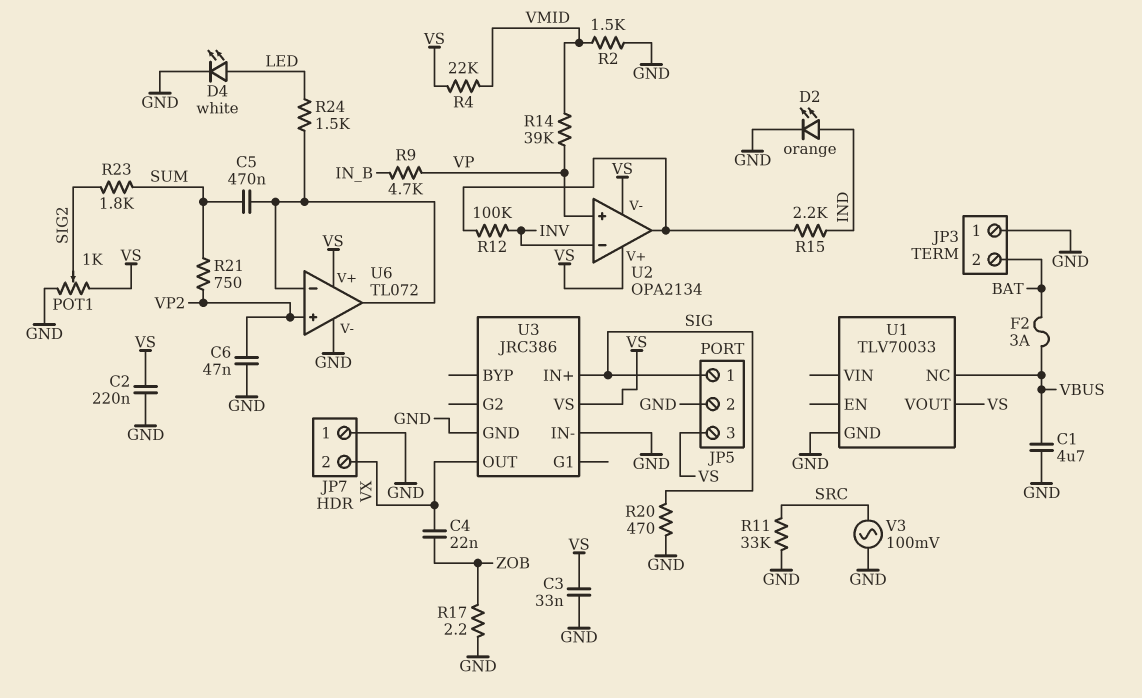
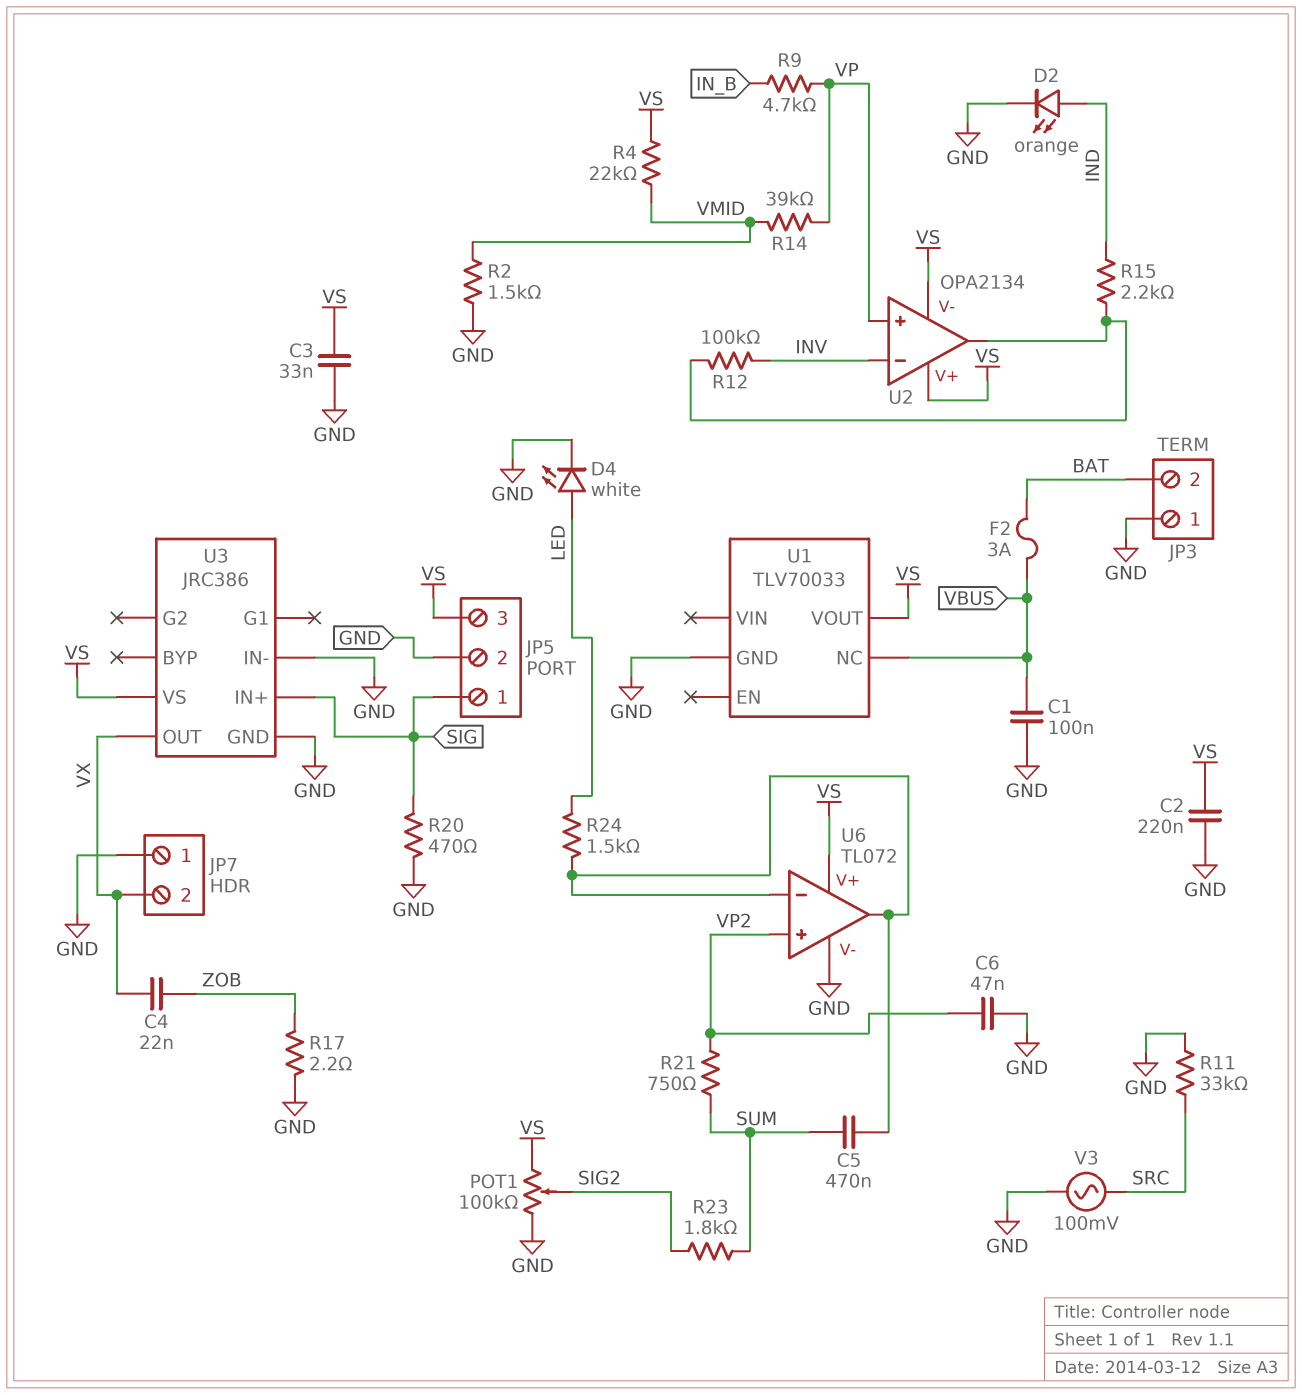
C1: 4.7uF (GND, VBUS) -> 100nF (GND, VBUS)
POT1: 1k (GND, VS, wiper SIG2) -> 100k (GND, VS, wiper SIG2)

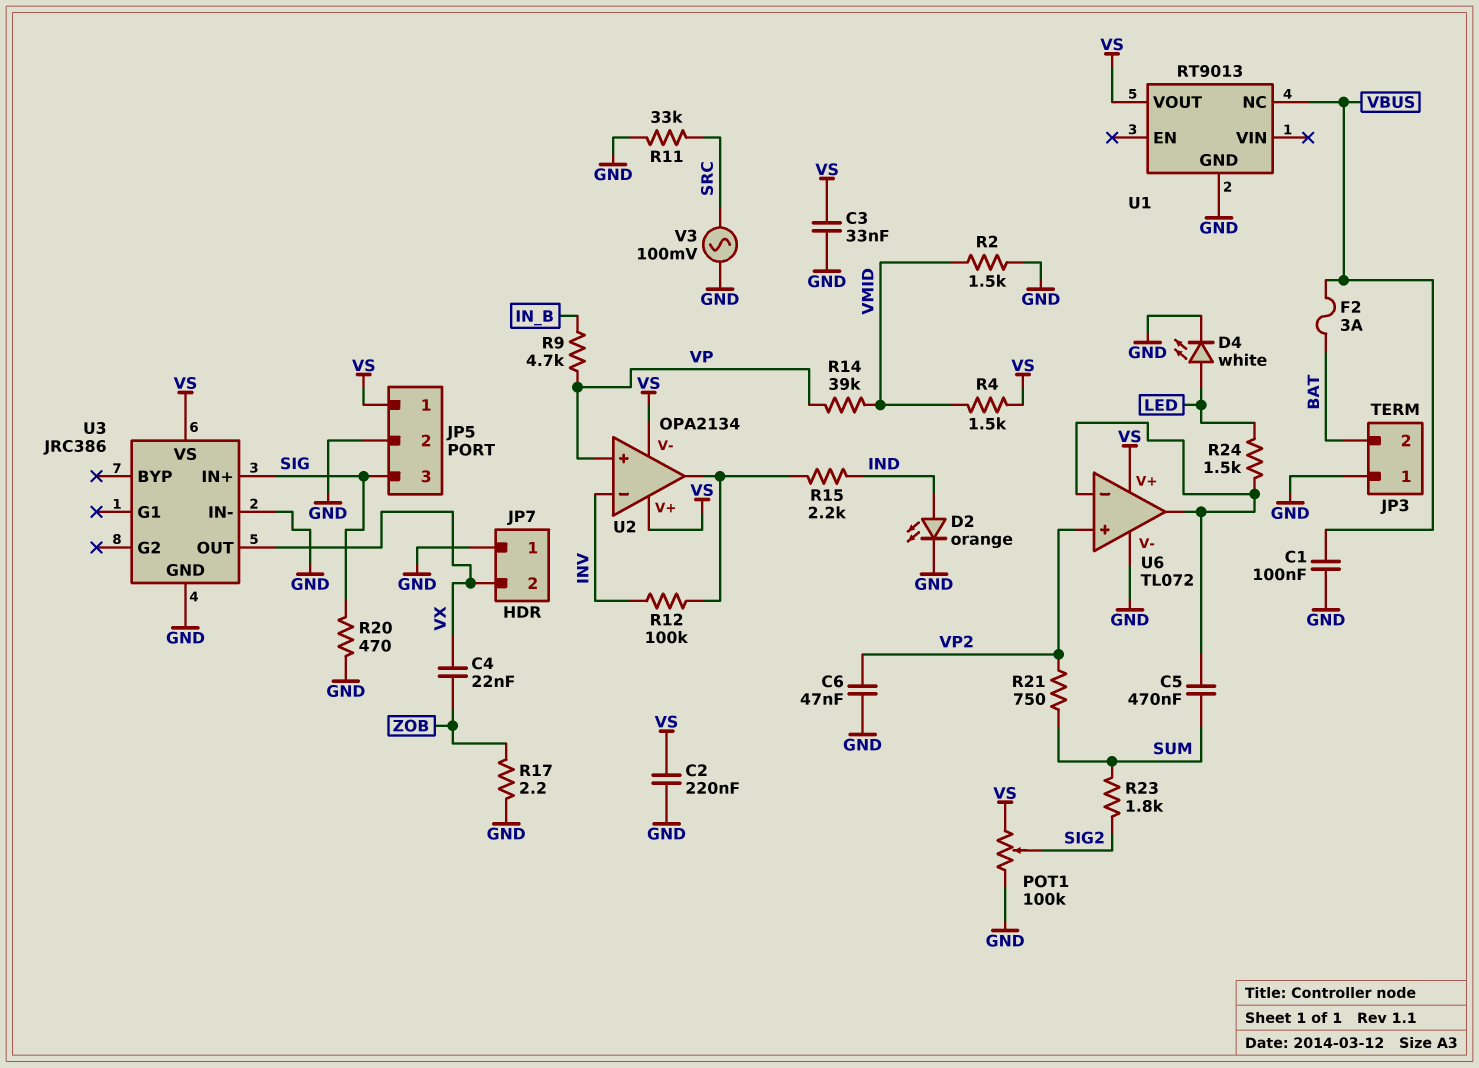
JP5 pin 1: SIG -> VS
JP5 pin 3: VS -> SIG
R4: 22k (VMID, VS) -> 1.5k (VMID, VS)
U1: TLV70033 -> RT9013

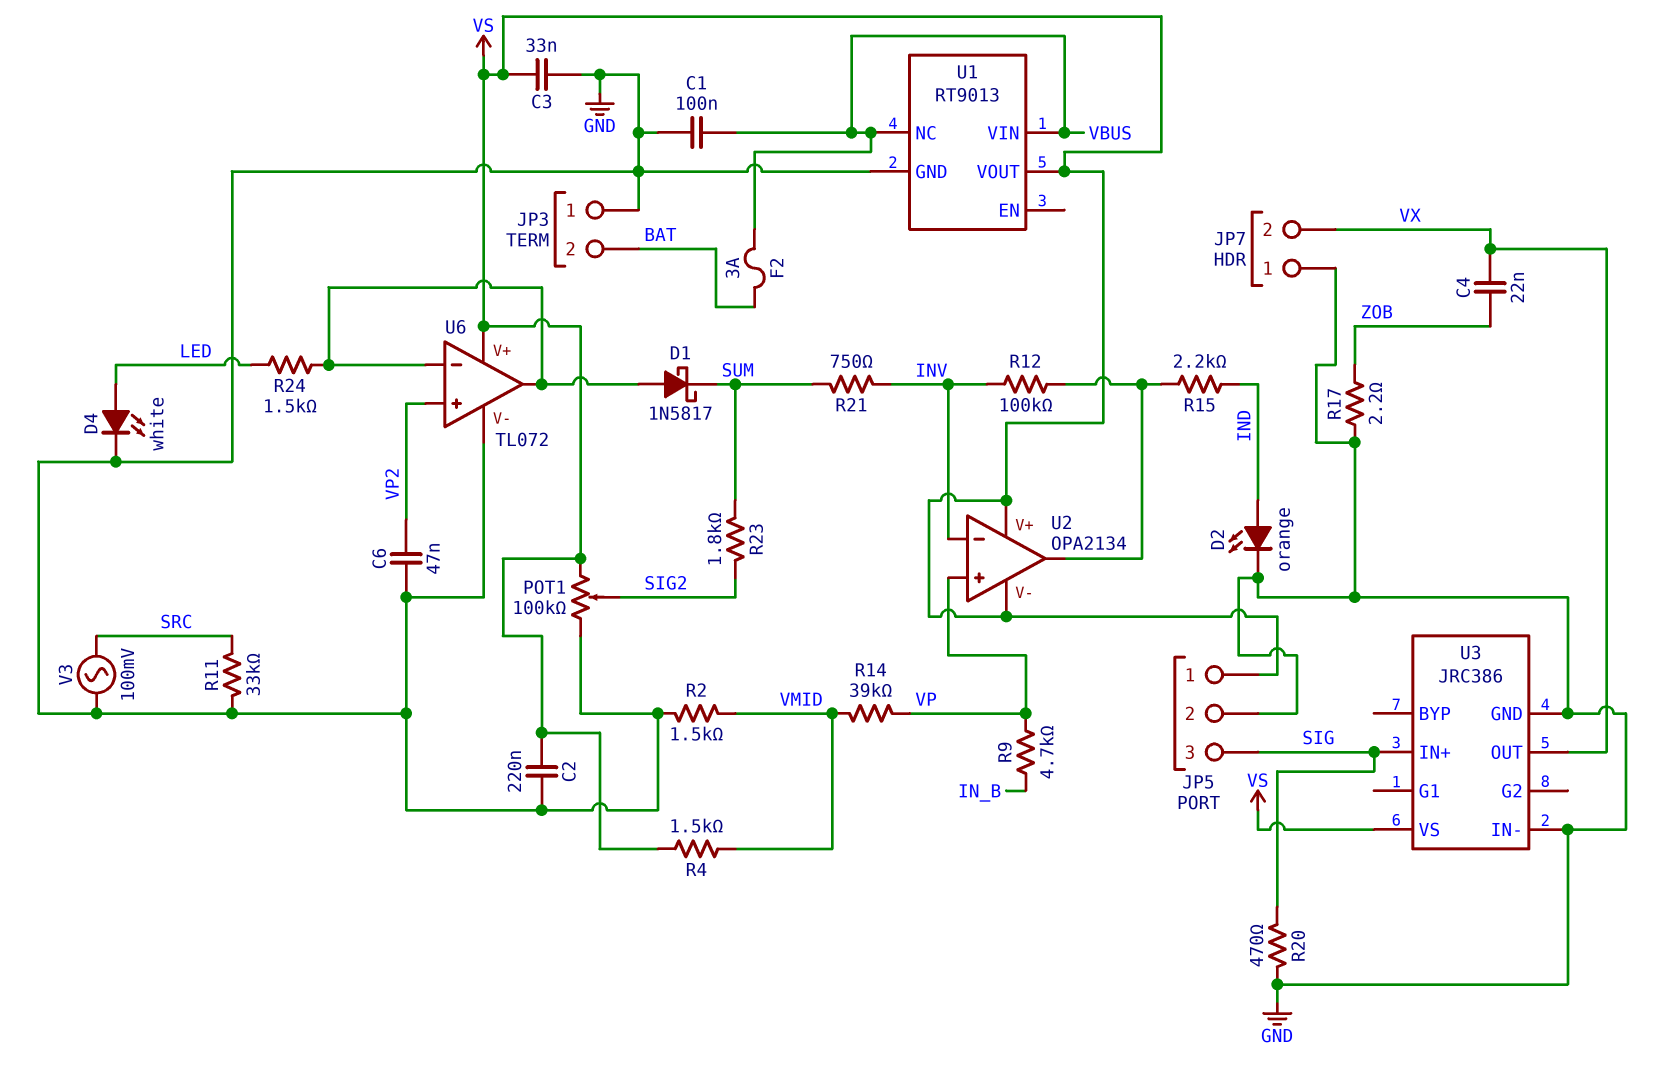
C5: 470nF (SUM, U6/in-) -> none
D1: none -> schottky 1N5817 (A U6/in-, K SUM)
R21: 750 (SUM, VP2) -> 750 (INV, SUM)
U1 pin VIN: none -> VBUS

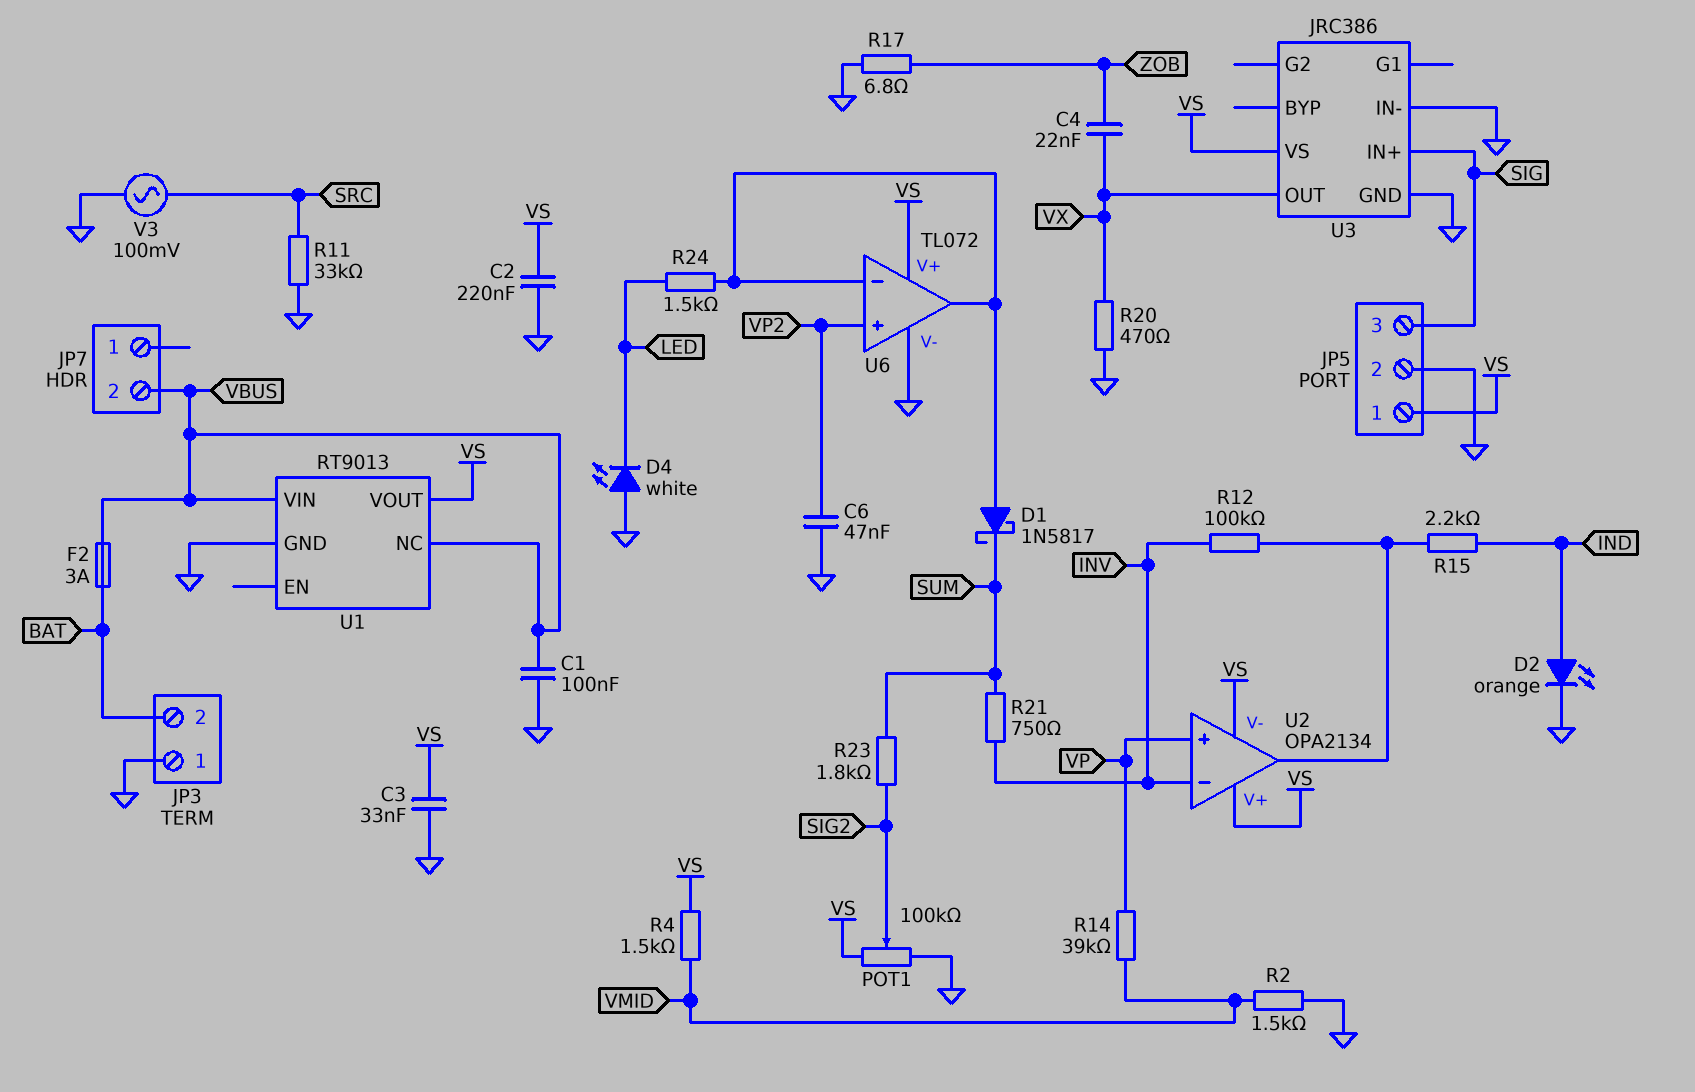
D4: LED white (A LED, K GND) -> LED white (A GND, K LED)
JP7 pin 1: GND -> none
JP7 pin 2: VX -> VBUS
R9: 4.7k (IN_B, VP) -> none
R17: 2.2 (GND, ZOB) -> 6.8 (GND, ZOB)
R20: 470 (GND, SIG) -> 470 (GND, VX)

